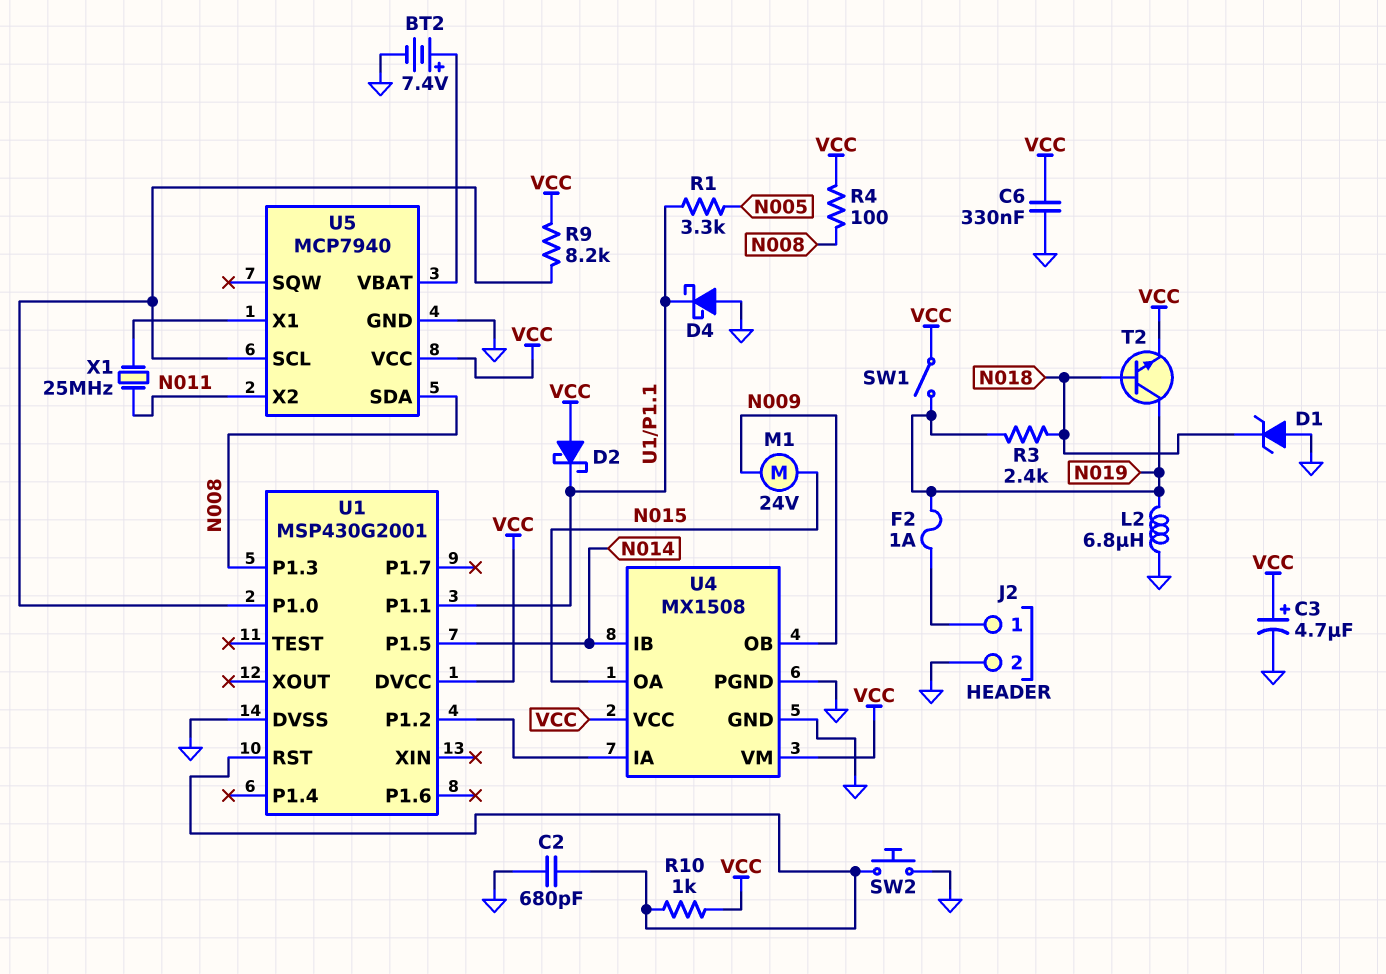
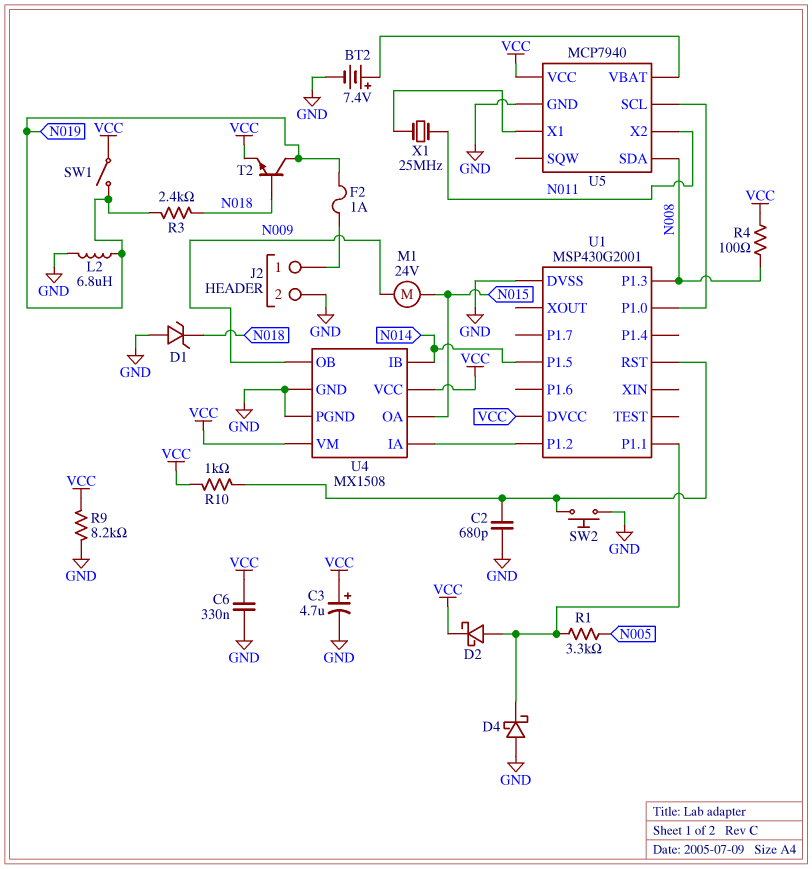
D2: schottky (A VCC, K U1/P1.1) -> schottky (A U1/P1.1, K VCC)
R9: 8.2k (U1/P1.0, VCC) -> 8.2k (GND, VCC)

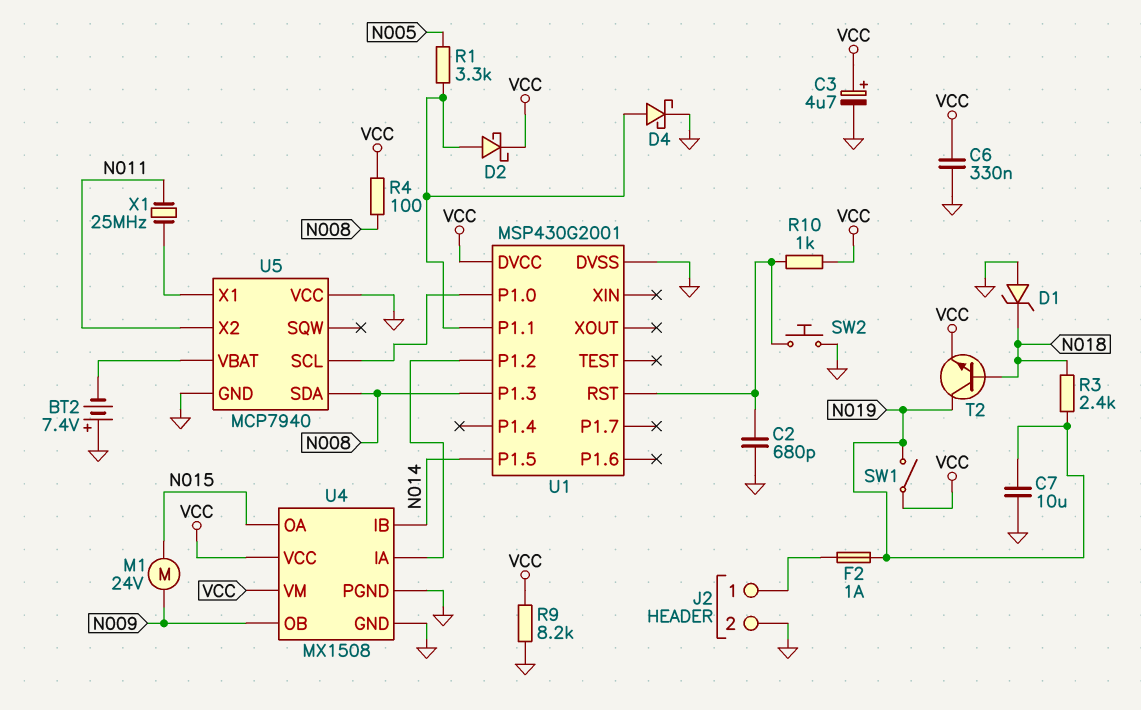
BT2: 7.4V (plus U5/VBAT, minus GND) -> 7.4V (plus GND, minus U5/VBAT)
C7: none -> 10uF (GND, N019)
D4: schottky (A GND, K U1/P1.1) -> schottky (A U1/P1.1, K GND)
L2: 6.8uH (GND, N019) -> none
U5 pin VCC: VCC -> GND

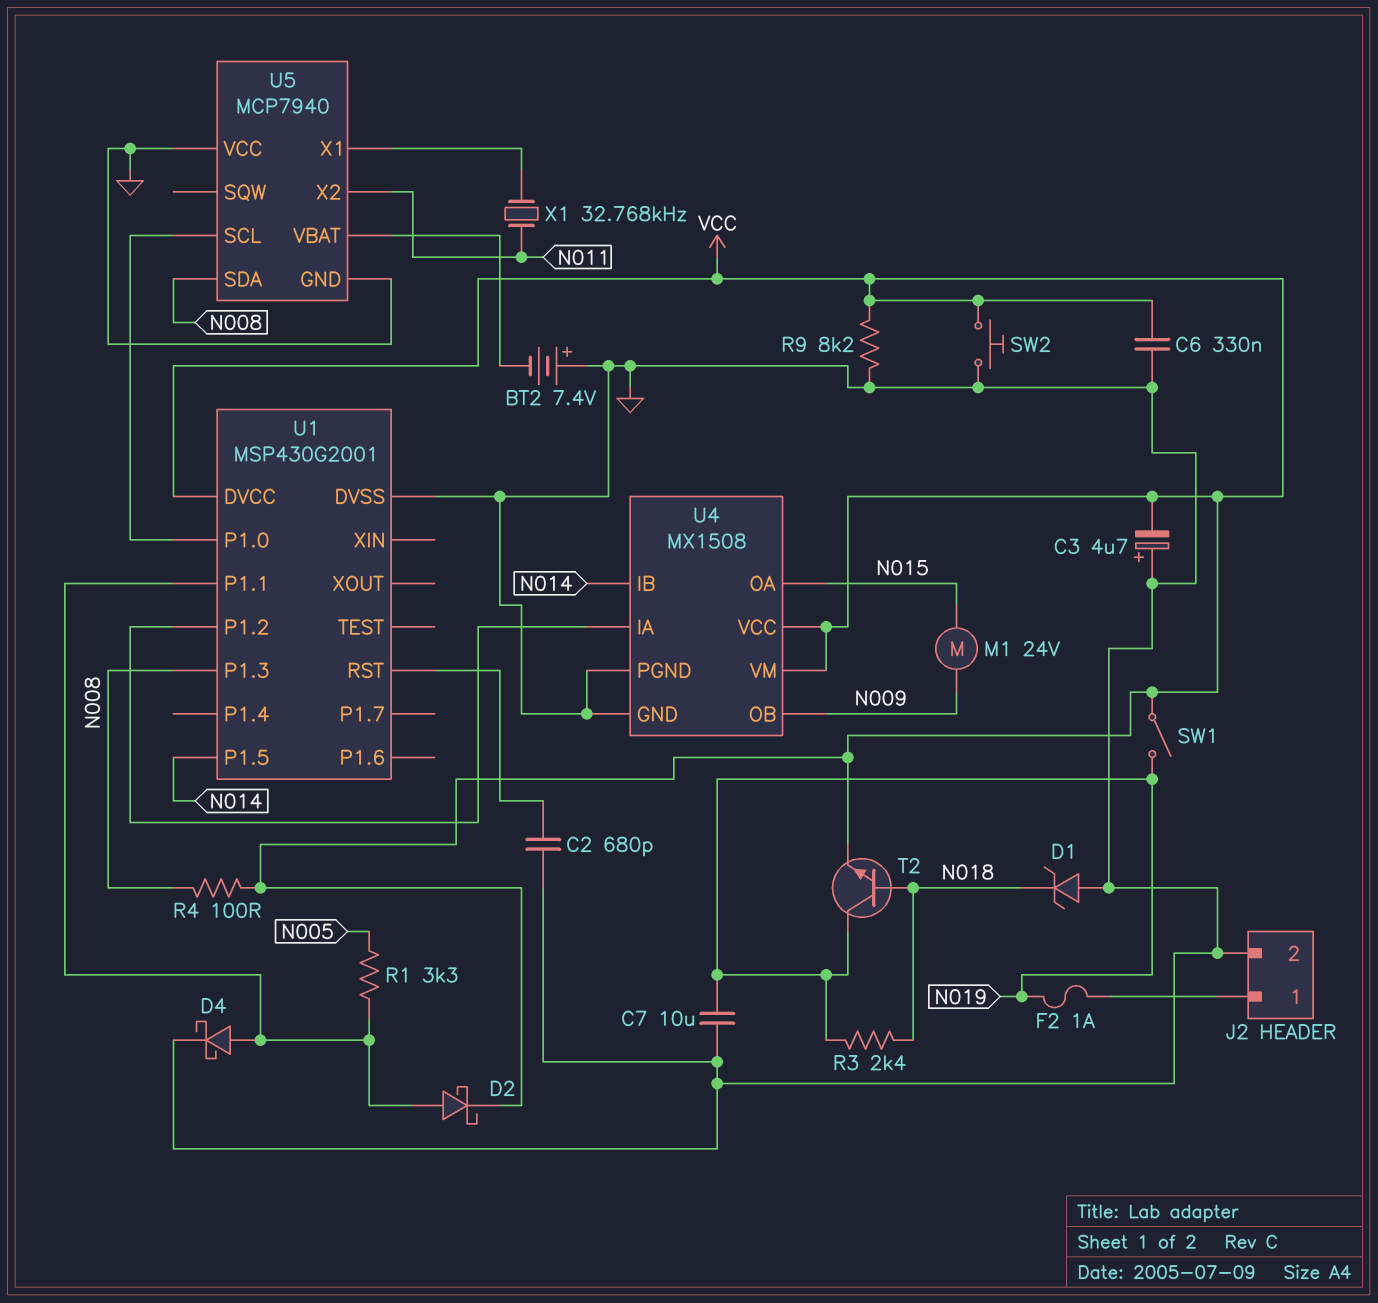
C3: 4.7uF (plus VCC, minus GND) -> 4.7uF (plus GND, minus VCC)
R10: 1k (U1/RST, VCC) -> none
SW2: button (GND, U1/RST) -> button (GND, VCC)
X1: 25MHz (N011, U5/X1) -> 32.768kHz (N011, U5/X1)

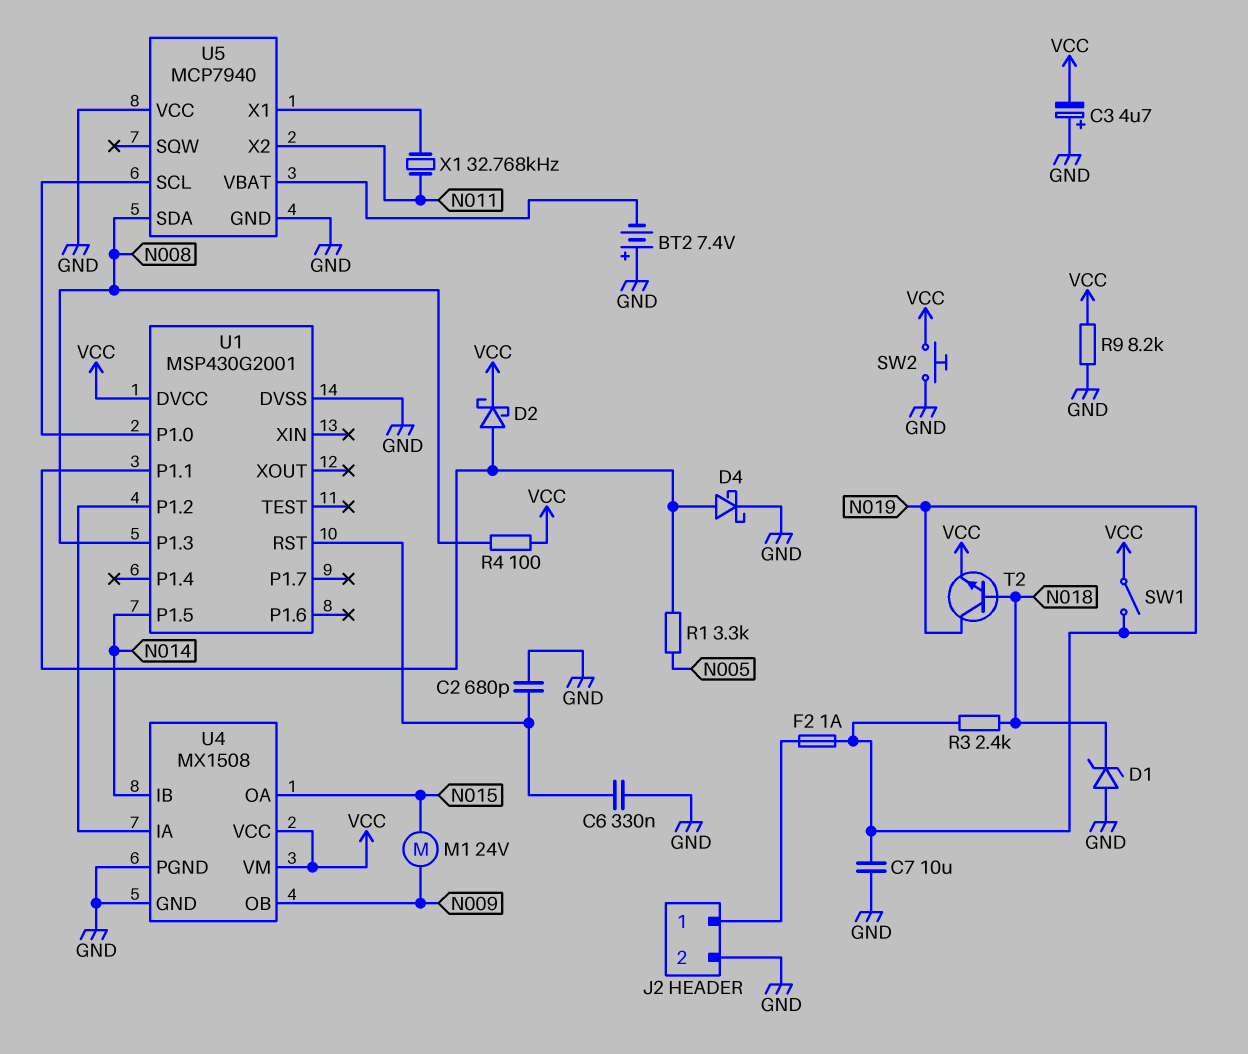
C6: 330nF (GND, VCC) -> 330nF (GND, U1/RST)

